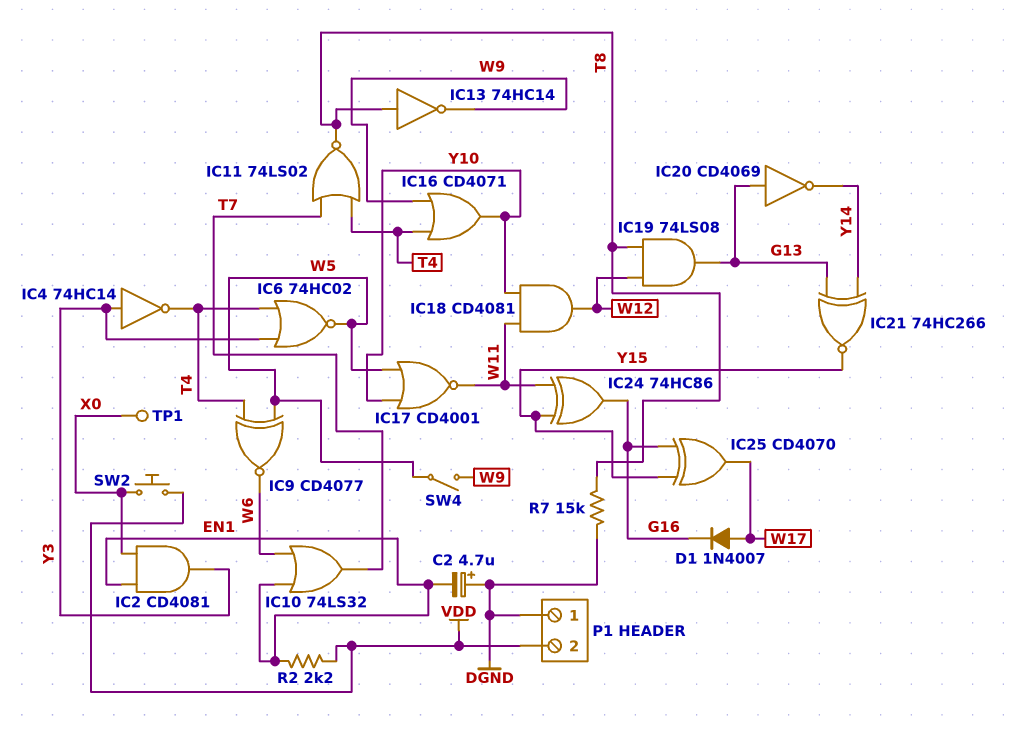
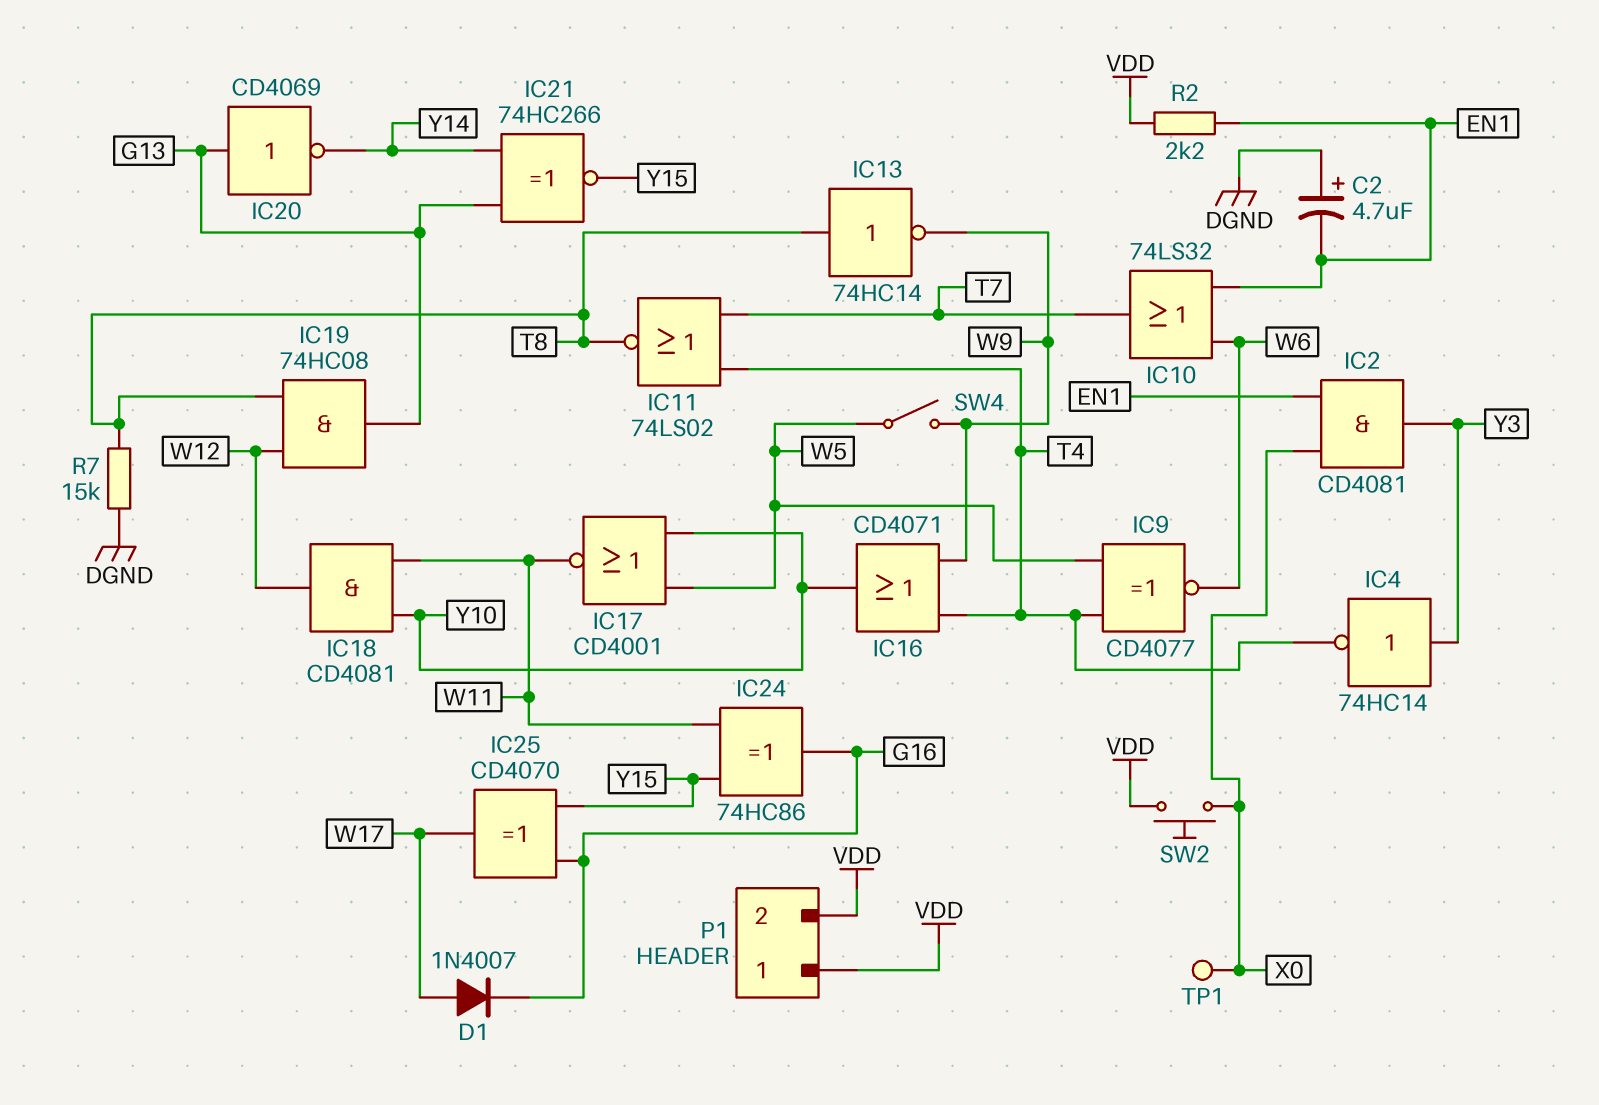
IC6: NOR 74HC02 (in T4, in Y3, out W5) -> none
IC19: AND 74LS08 (in T8, in W12, out G13) -> AND 74HC08 (in T8, in W12, out G13)
P1 pin 1: DGND -> VDD

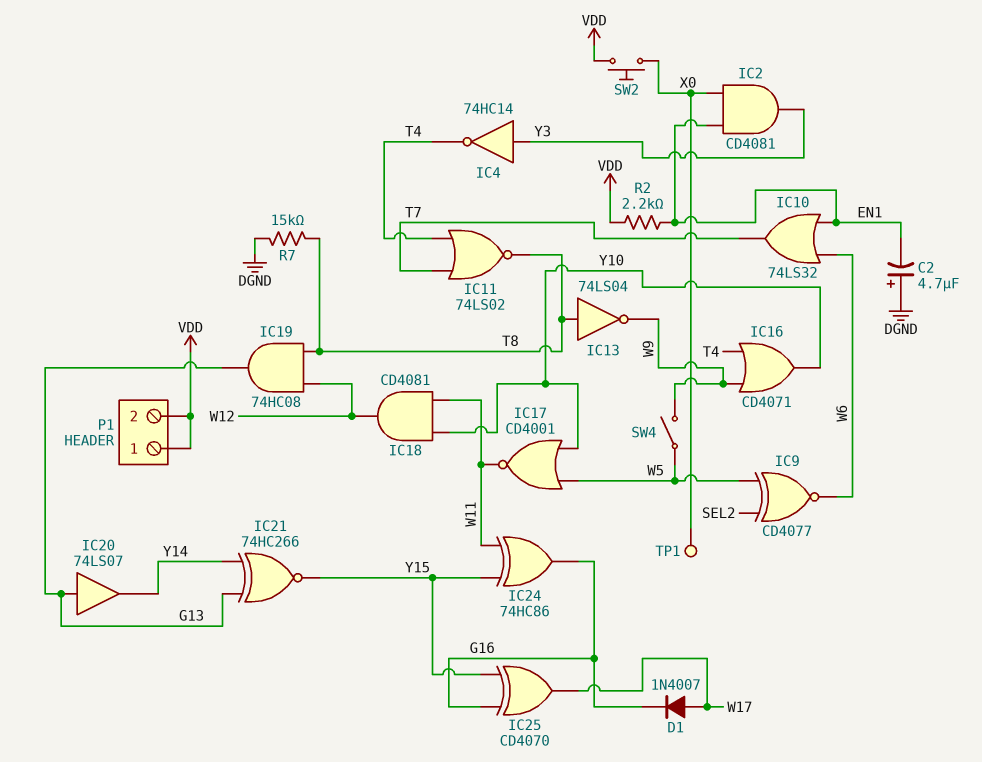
IC9: XNOR CD4077 (in T4, in W5, out W6) -> XNOR CD4077 (in SEL2, in W5, out W6)
IC13: NOT 74HC14 (in T8, out W9) -> NOT 74LS04 (in T8, out W9)
IC20: NOT CD4069 (in G13, out Y14) -> buffer 74LS07 (in G13, out Y14)

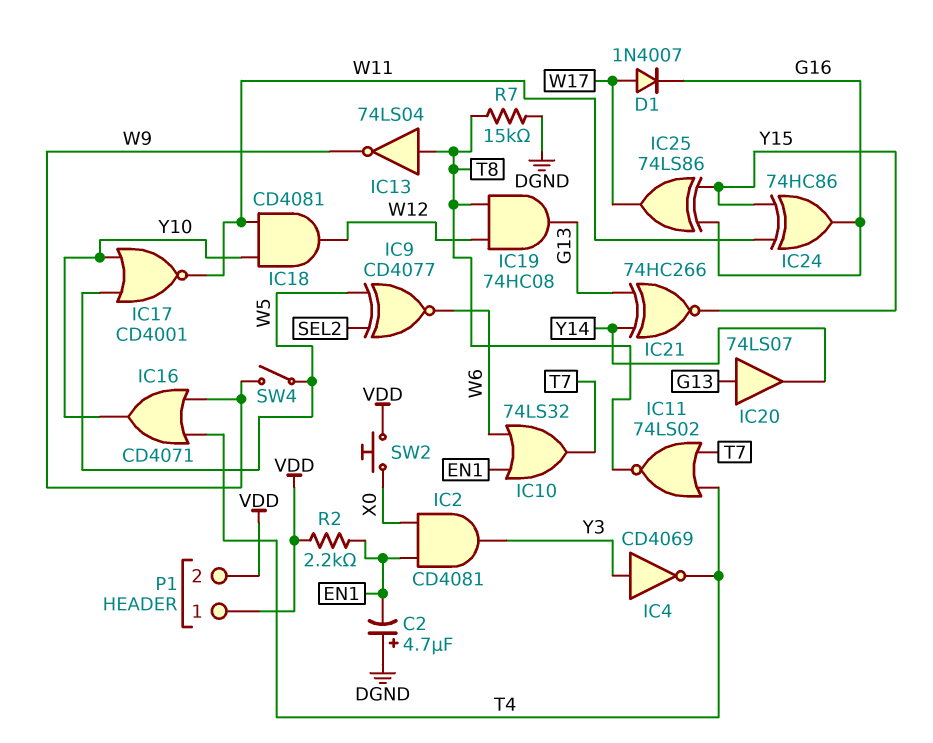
IC4: NOT 74HC14 (in Y3, out T4) -> NOT CD4069 (in Y3, out T4)
IC25: XOR CD4070 (in G16, in Y15, out W17) -> XOR 74LS86 (in G16, in Y15, out W17)
TP1: test point (X0) -> none

